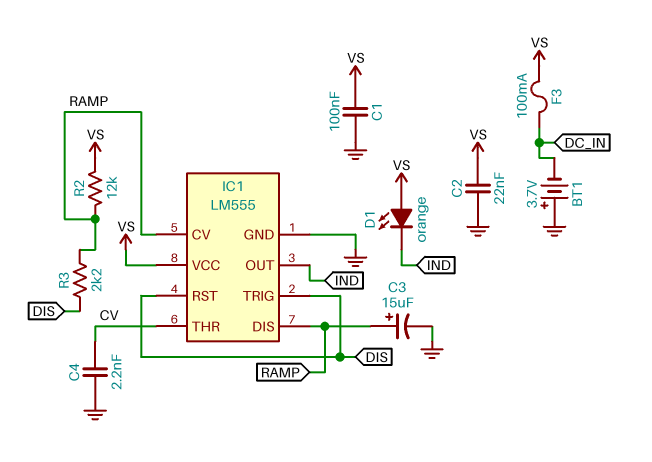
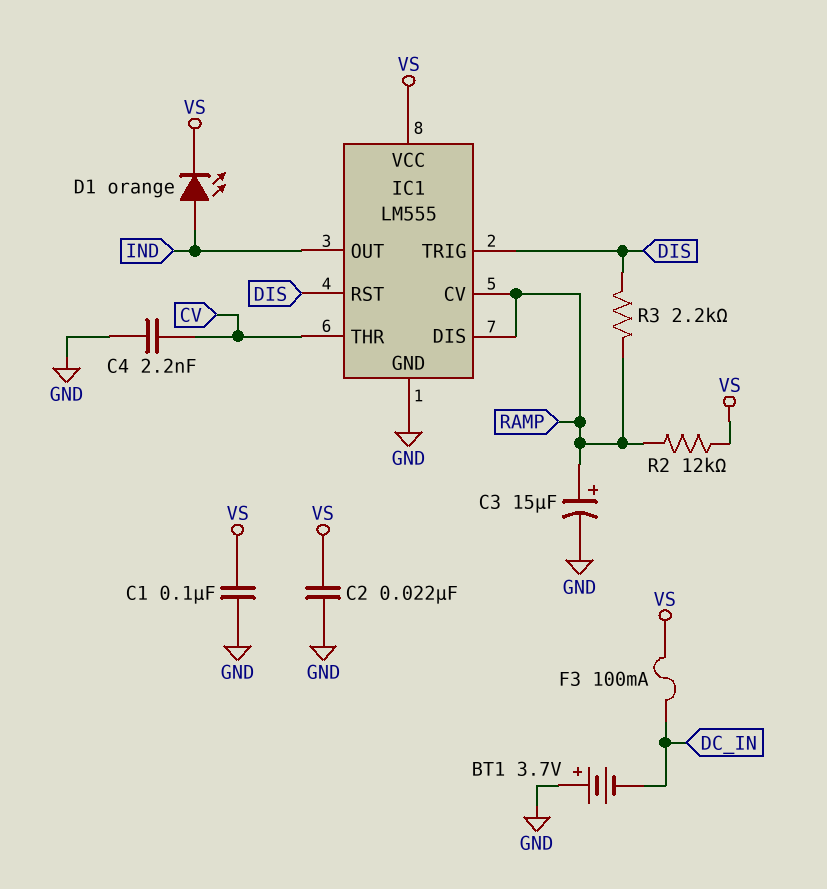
D1: LED orange (A VS, K IND) -> LED orange (A IND, K VS)

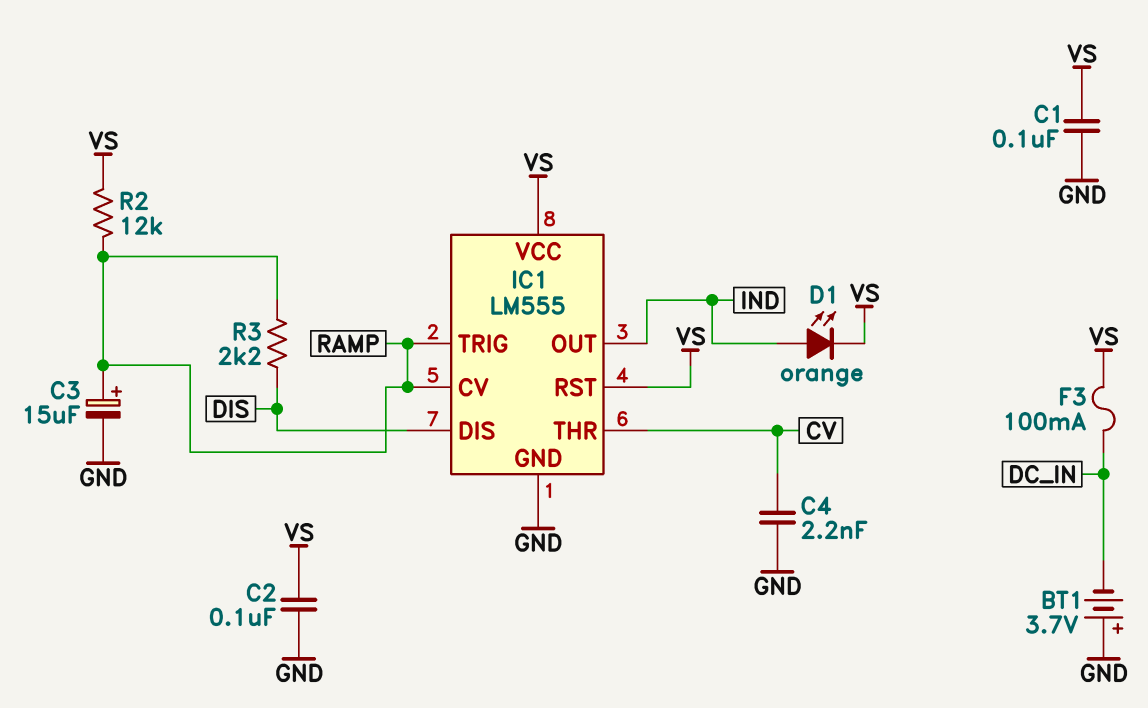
C2: 22nF (GND, VS) -> 100nF (GND, VS)
IC1 pin DIS: RAMP -> DIS
IC1 pin RST: DIS -> VS
IC1 pin TRIG: DIS -> RAMP

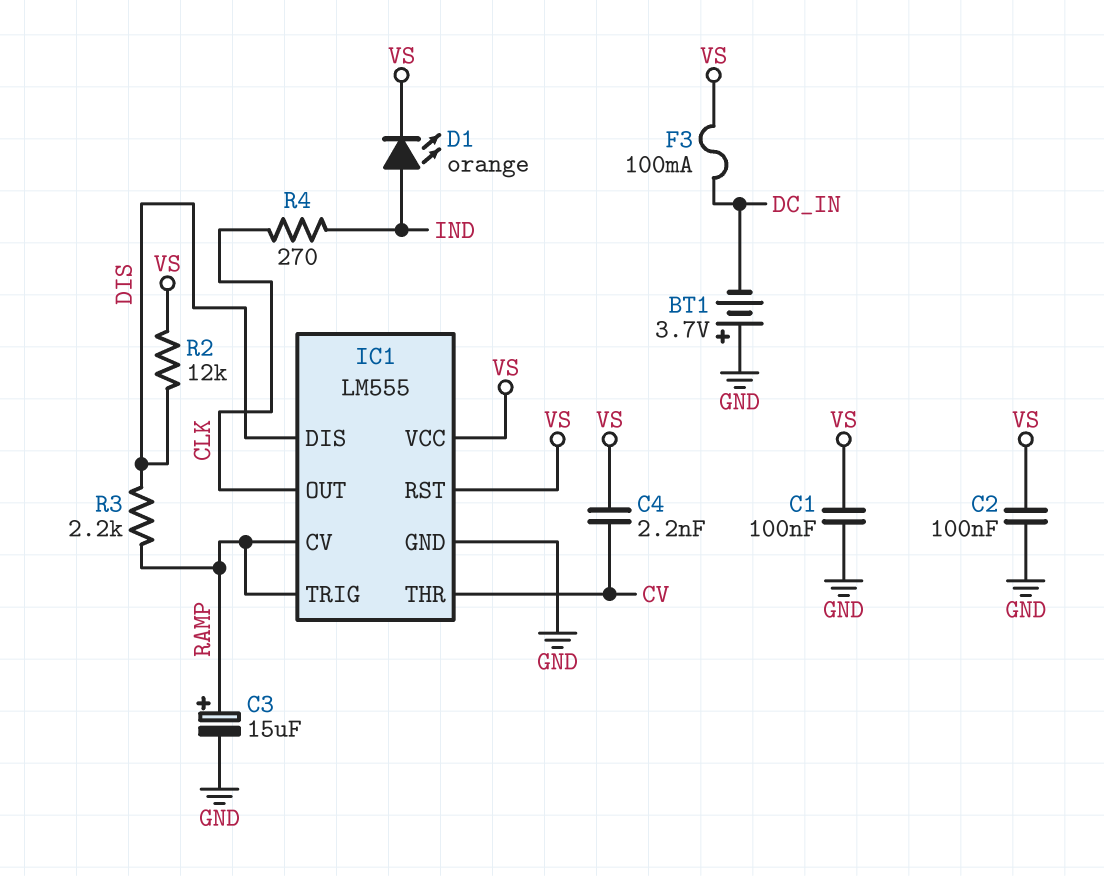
C4: 2.2nF (CV, GND) -> 2.2nF (CV, VS)
IC1 pin OUT: IND -> CLK
R2: 12k (RAMP, VS) -> 12k (DIS, VS)
R4: none -> 270 (CLK, IND)

